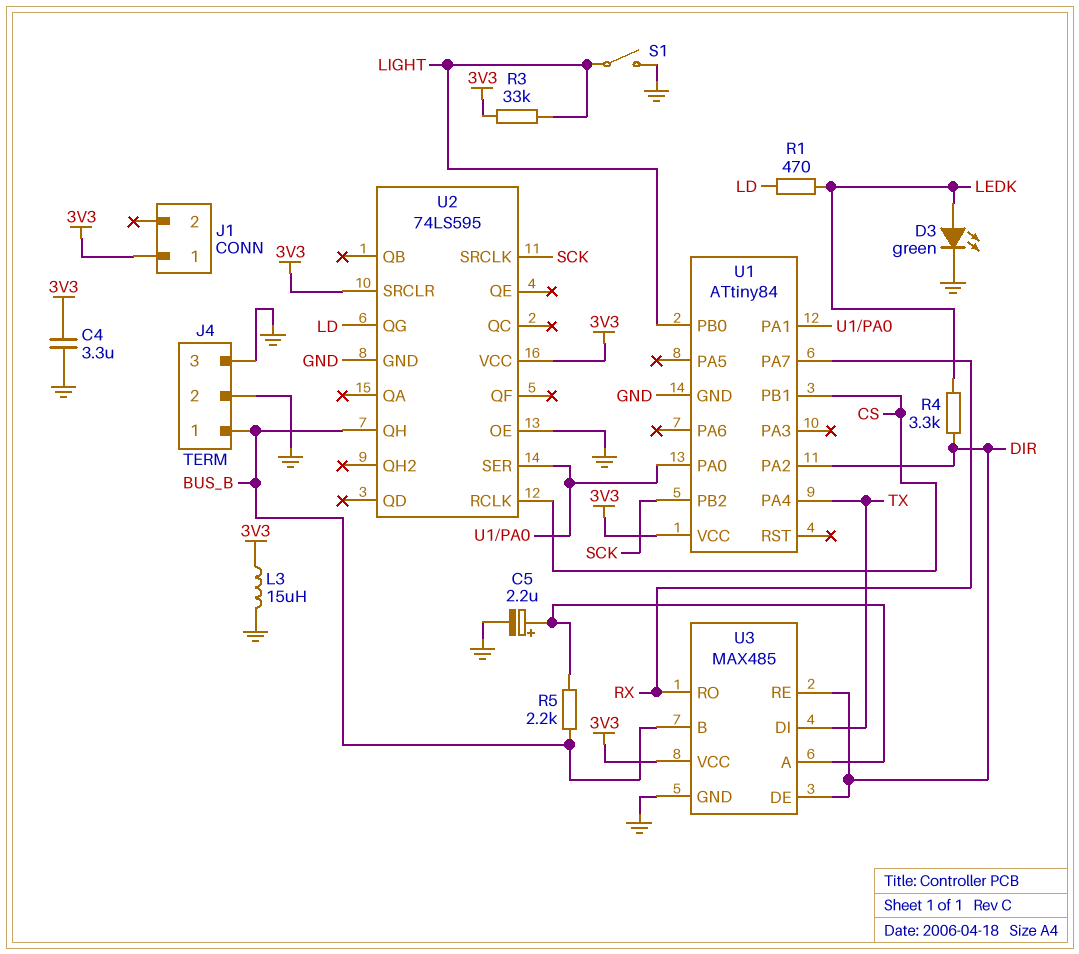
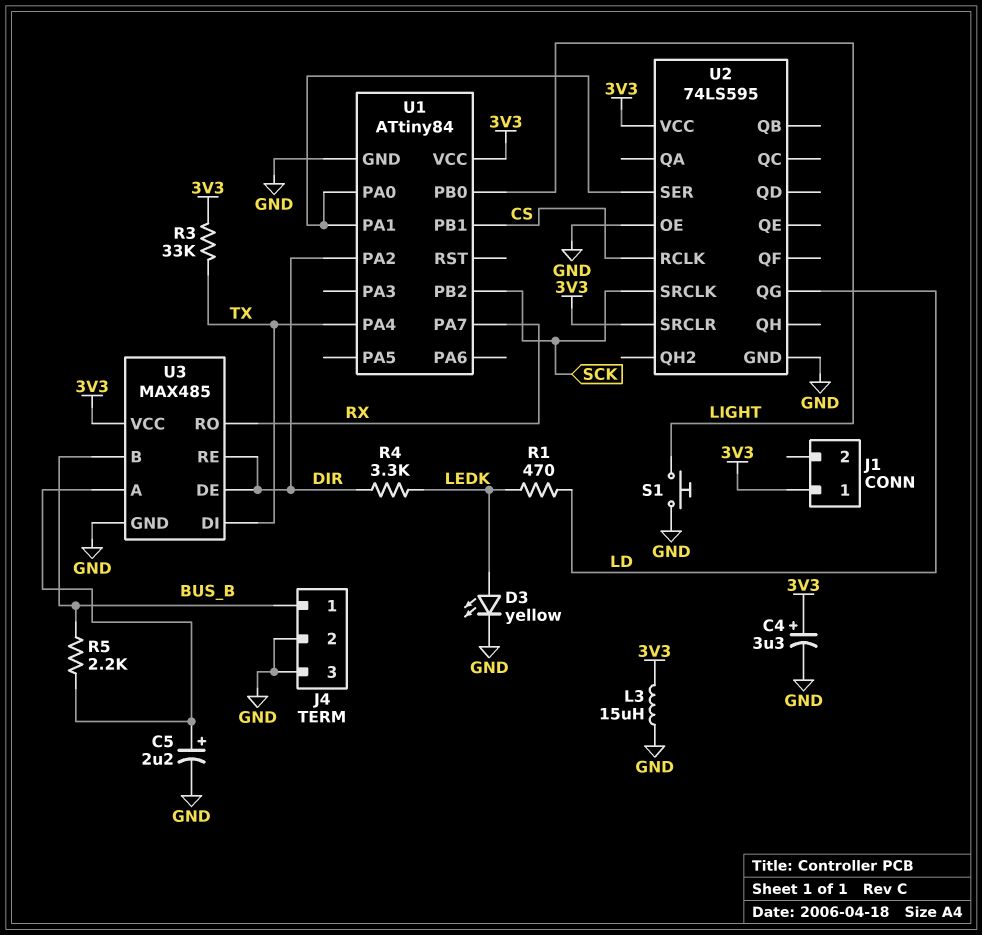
C4: 3.3uF (3V3, GND) -> 3.3uF (plus 3V3, minus GND)
D3: LED green (A LEDK, K GND) -> LED yellow (A LEDK, K GND)
R3: 33k (3V3, LIGHT) -> 33k (3V3, TX)
S1: switch (GND, LIGHT) -> button (GND, LIGHT)
U2 pin QH: BUS_B -> none

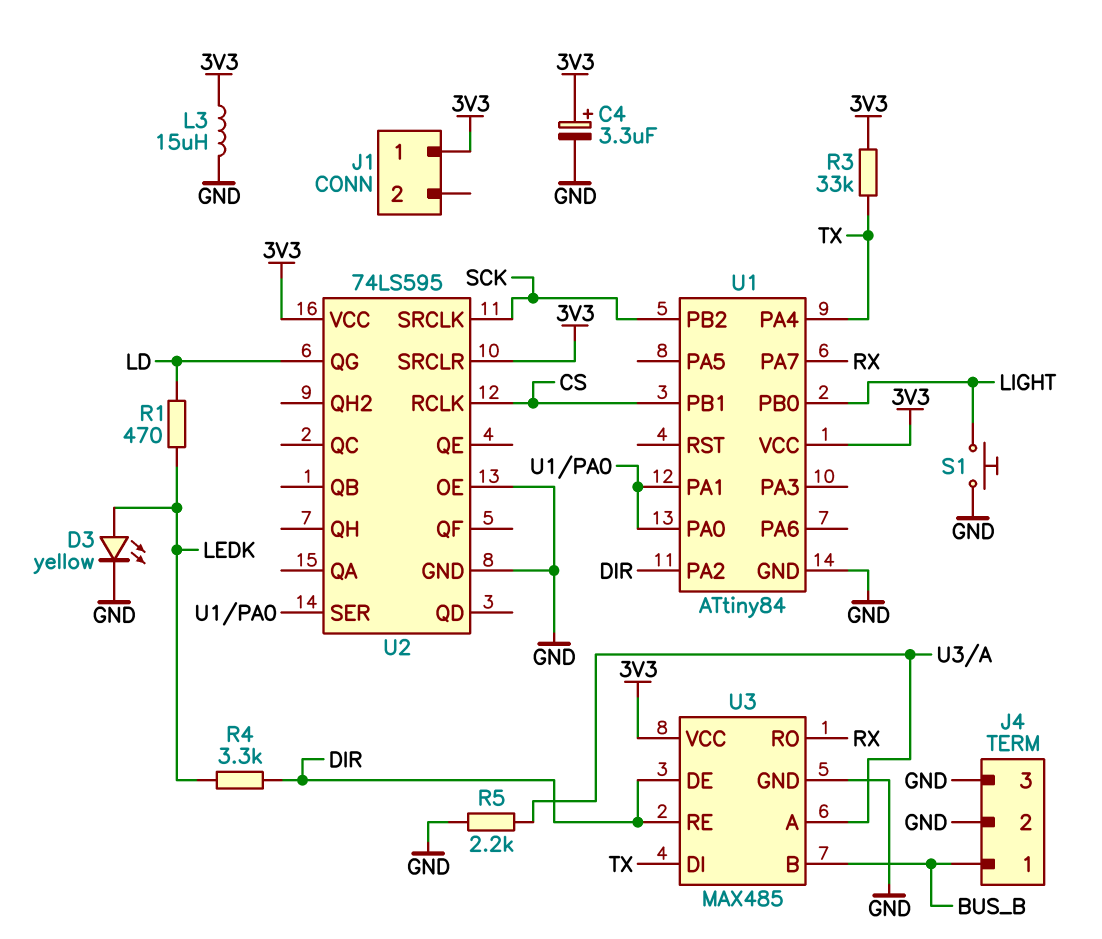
C5: 2.2uF (plus U3/A, minus GND) -> none
R5: 2.2k (BUS_B, U3/A) -> 2.2k (GND, U3/A)

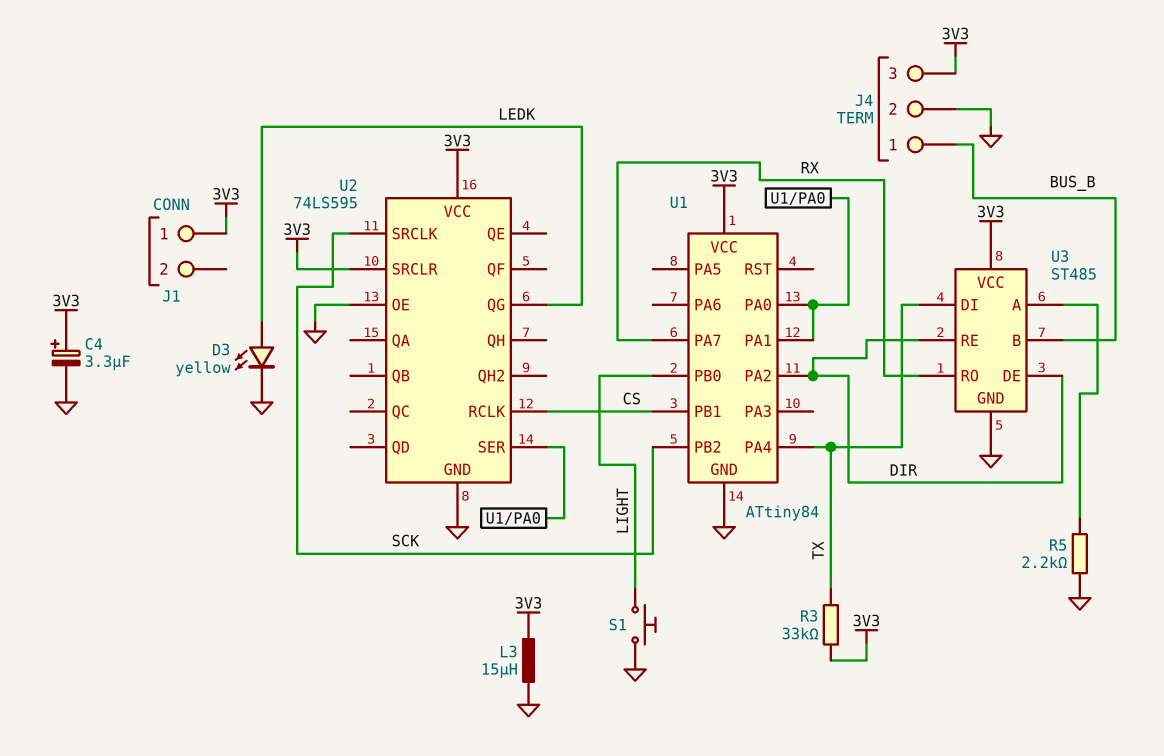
J4 pin 3: GND -> 3V3
R1: 470 (LD, LEDK) -> none
R4: 3.3k (DIR, LEDK) -> none
U2 pin QG: LD -> LEDK
U3: MAX485 -> ST485

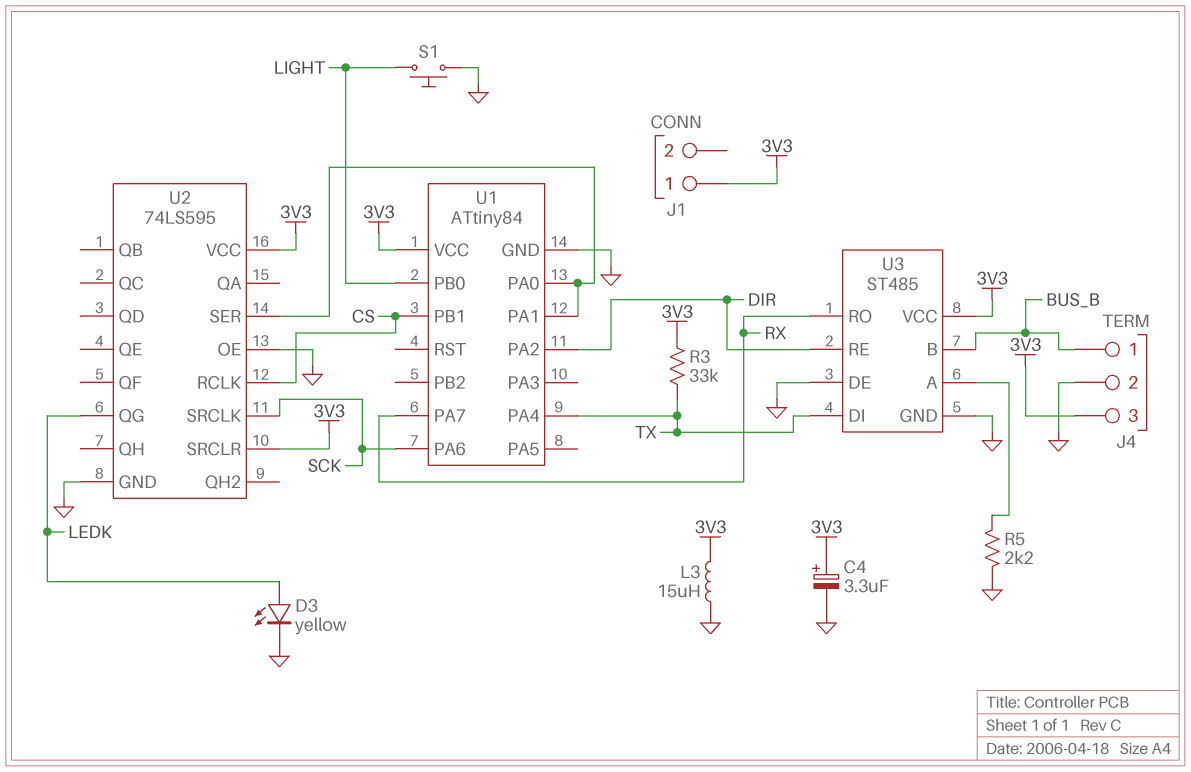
U1 pin PA6: none -> SCK
U1 pin PB2: SCK -> none
U3 pin DE: DIR -> GND

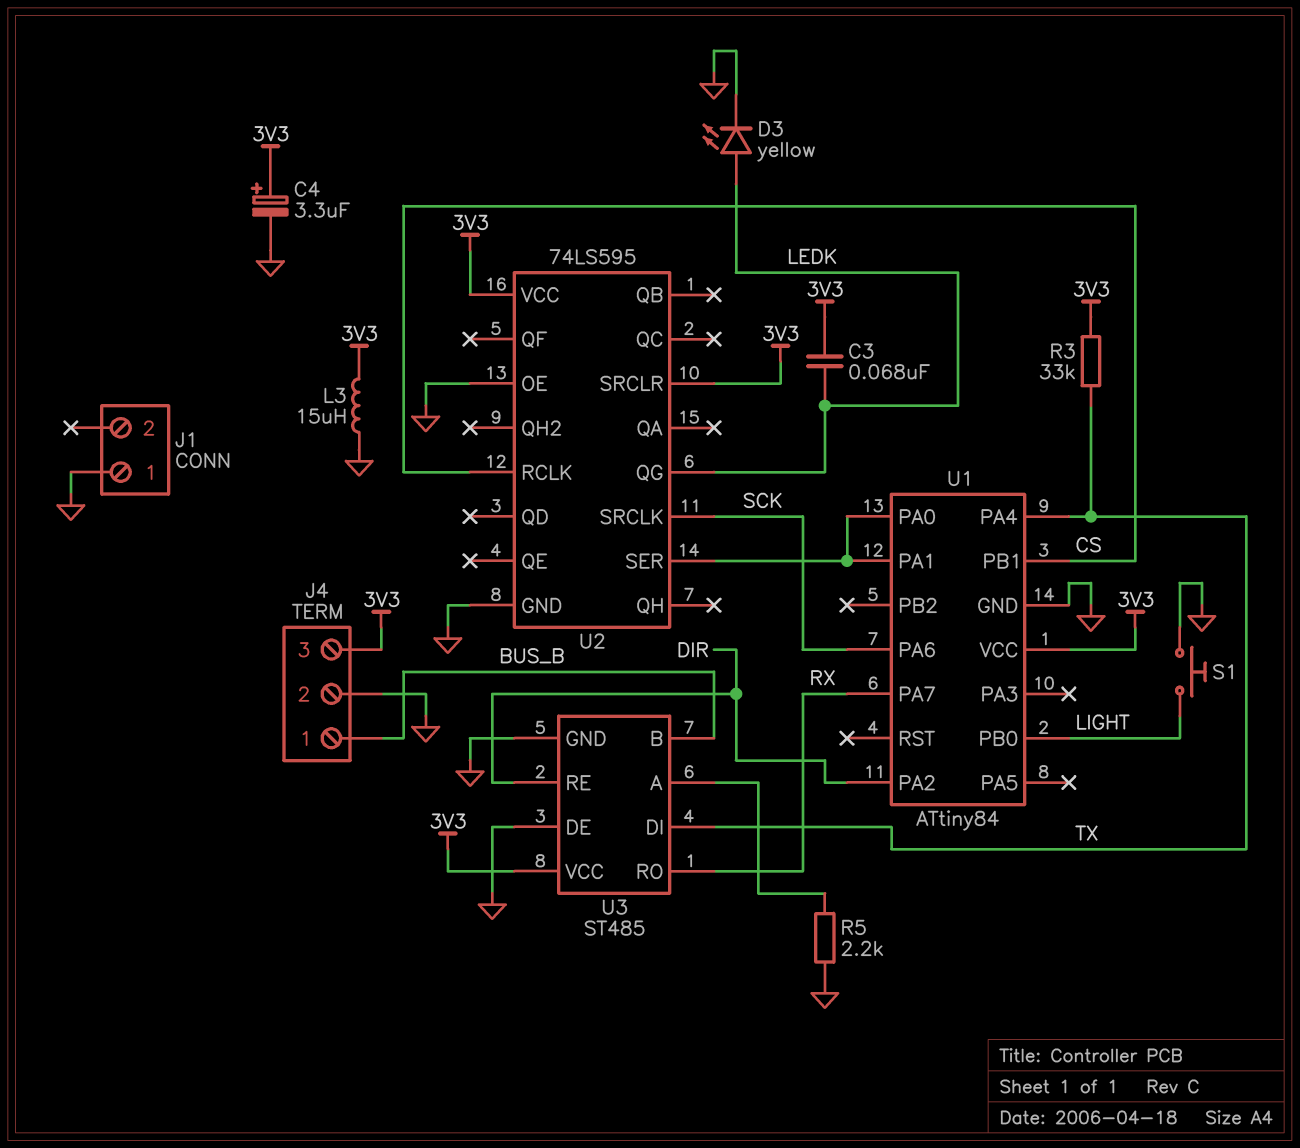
C3: none -> 68nF (3V3, LEDK)
J1 pin 1: 3V3 -> GND

